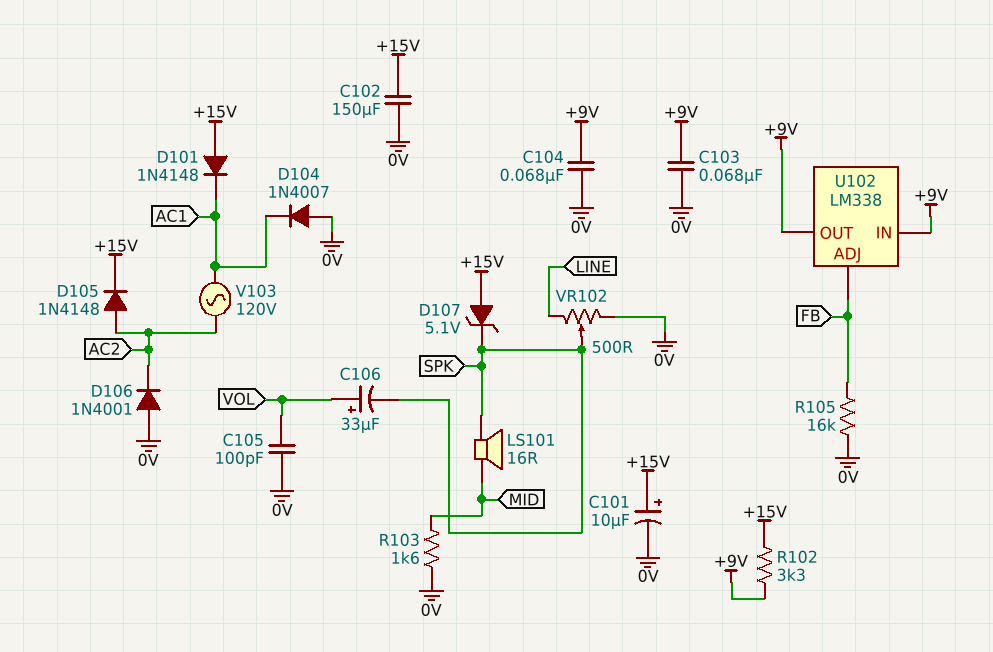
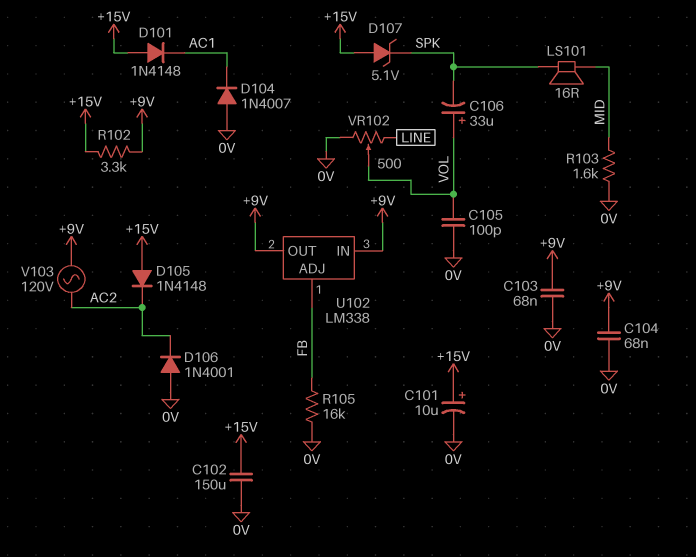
D105: diode 1N4148 (A AC2, K +15V) -> diode 1N4148 (A +15V, K AC2)
V103: AC 120V (AC1, AC2) -> AC 120V (+9V, AC2)
VR102: 500 (0V, LINE, wiper SPK) -> 500 (0V, LINE, wiper VOL)

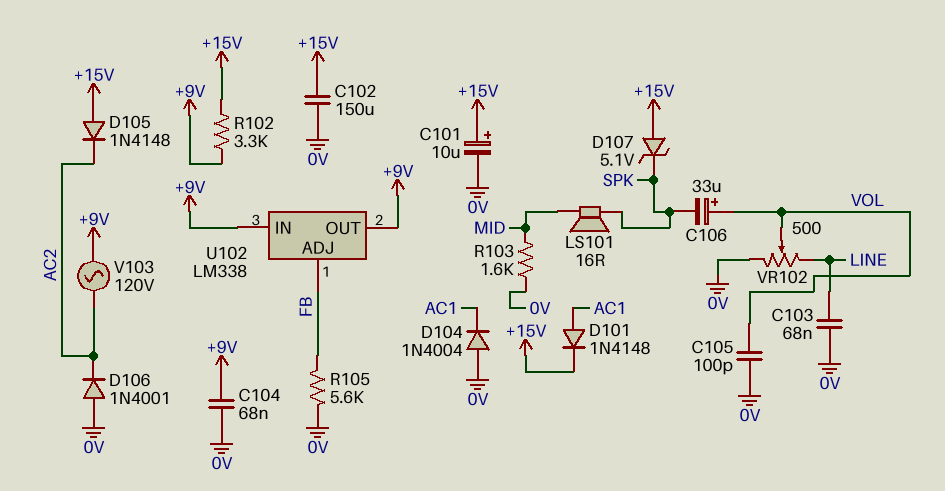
C103: 68nF (+9V, 0V) -> 68nF (0V, LINE)
D101: diode 1N4148 (A +15V, K AC1) -> diode 1N4148 (A AC1, K +15V)
D104: diode 1N4007 (A 0V, K AC1) -> diode 1N4004 (A 0V, K AC1)
R105: 16k (0V, FB) -> 5.6k (0V, FB)

